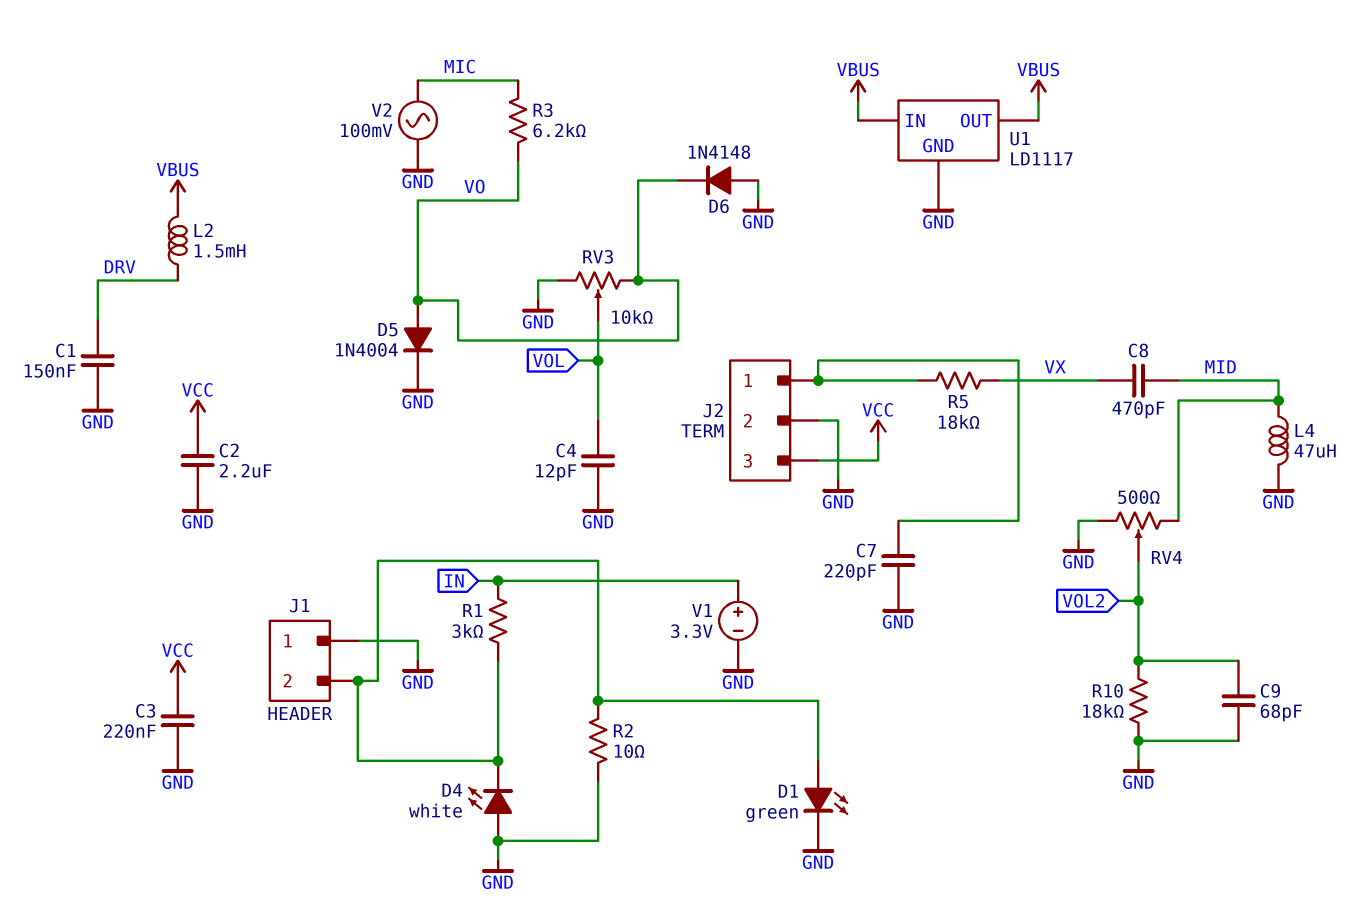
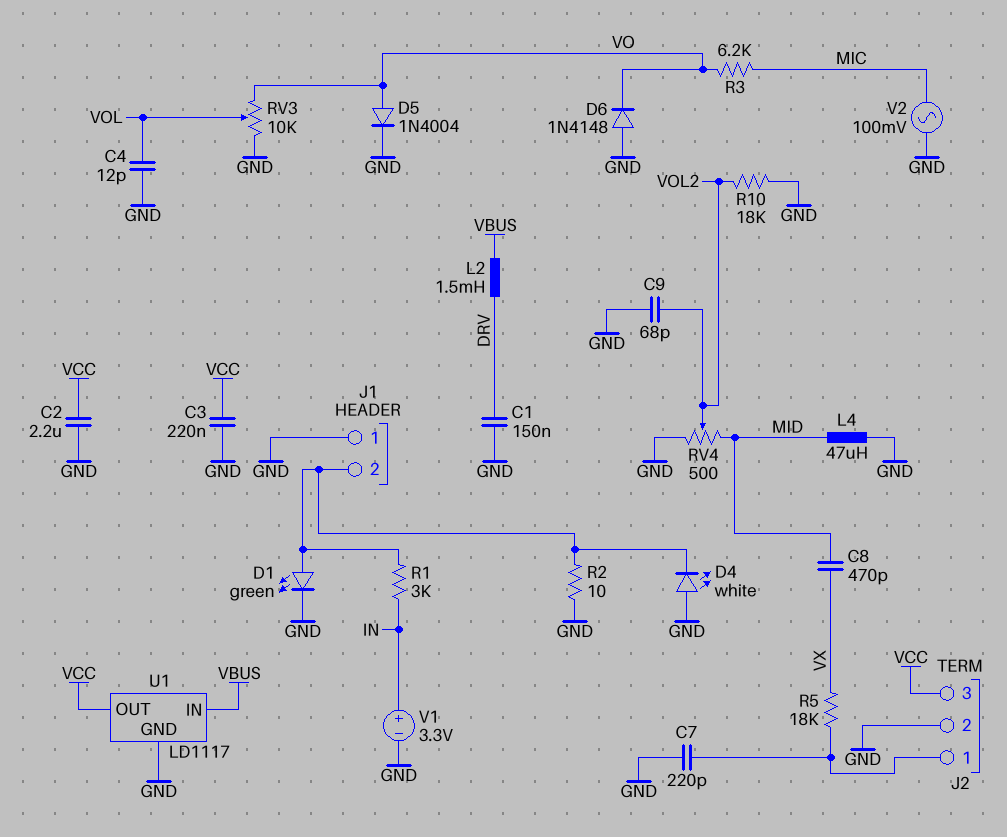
U1 pin OUT: VBUS -> VCC

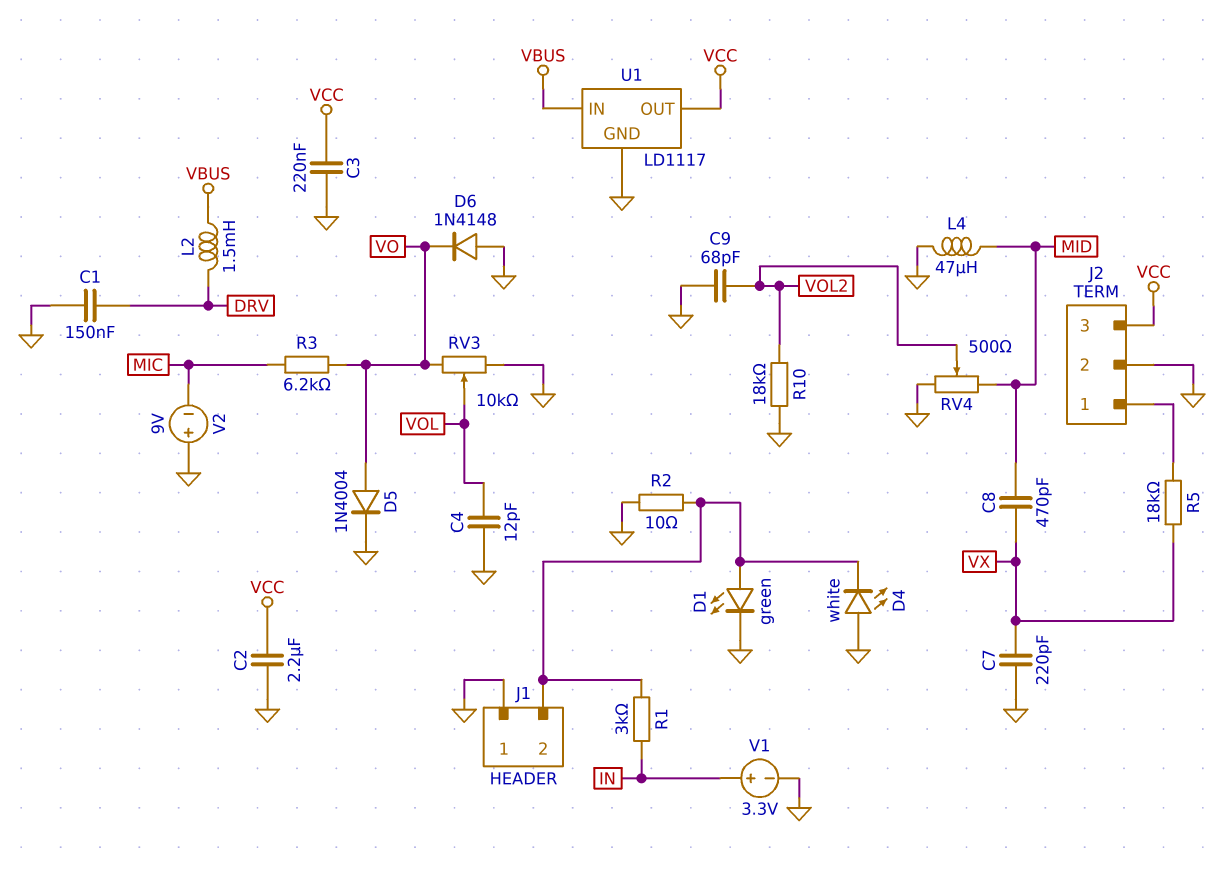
C7: 220pF (GND, J2/1) -> 220pF (GND, VX)
V2: AC 100mV (GND, MIC) -> 9V (plus GND, minus MIC)

